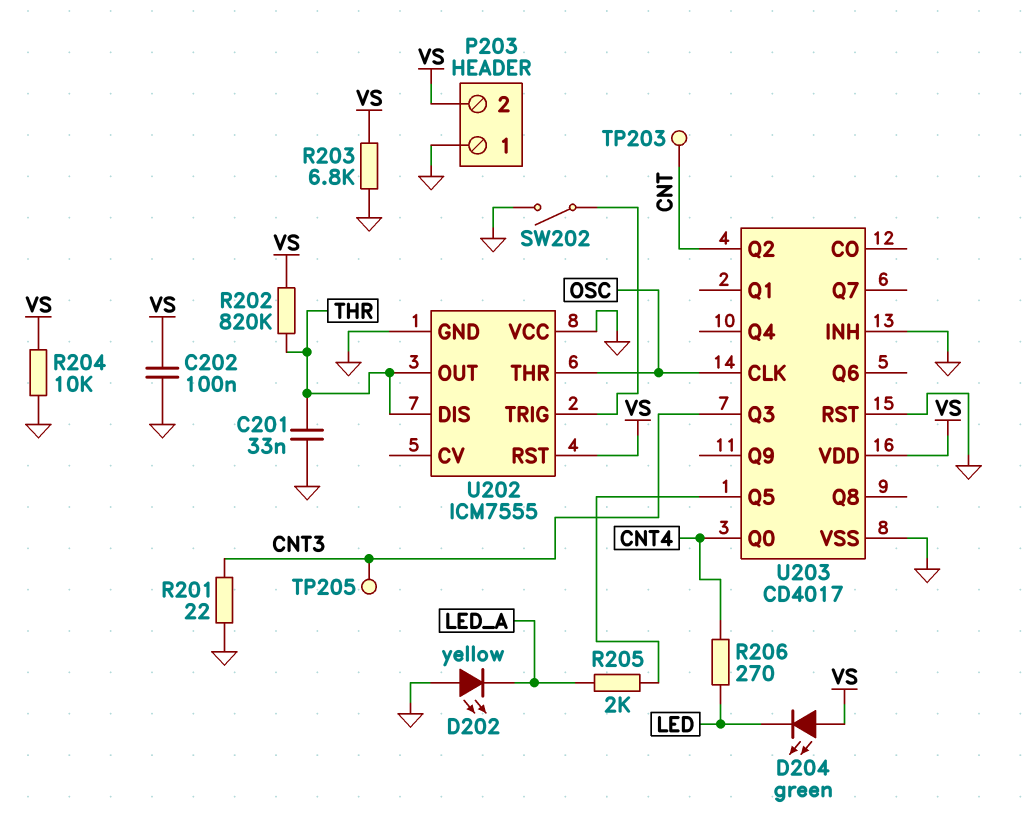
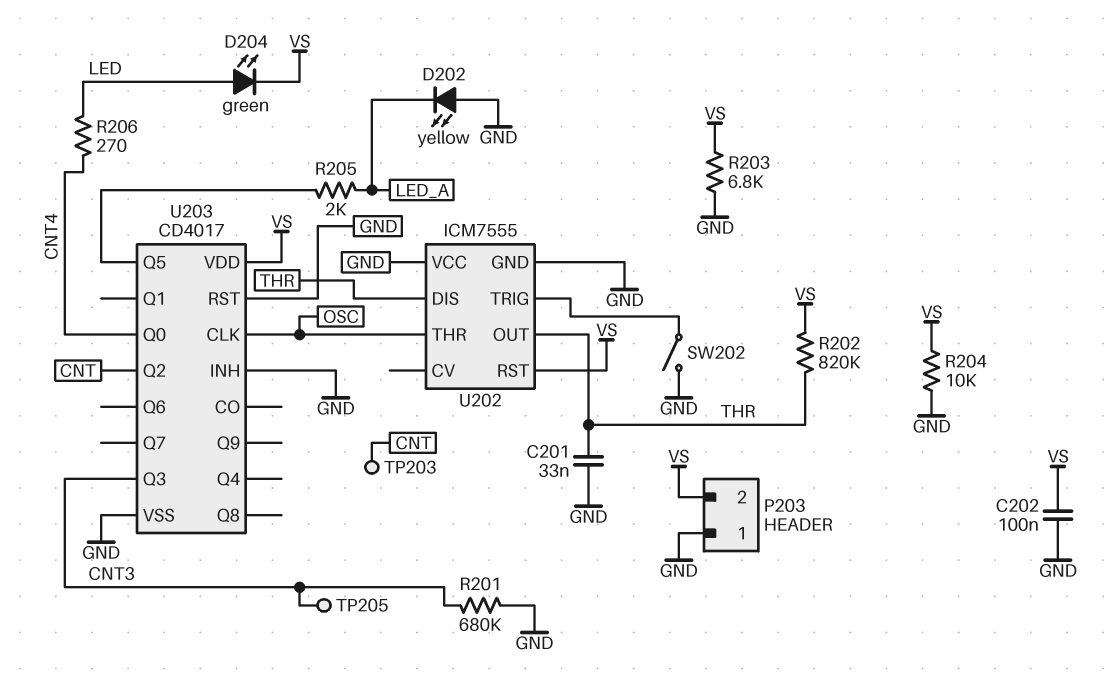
D204: LED green (A VS, K LED) -> LED green (A LED, K VS)
R201: 22 (CNT3, GND) -> 680k (CNT3, GND)

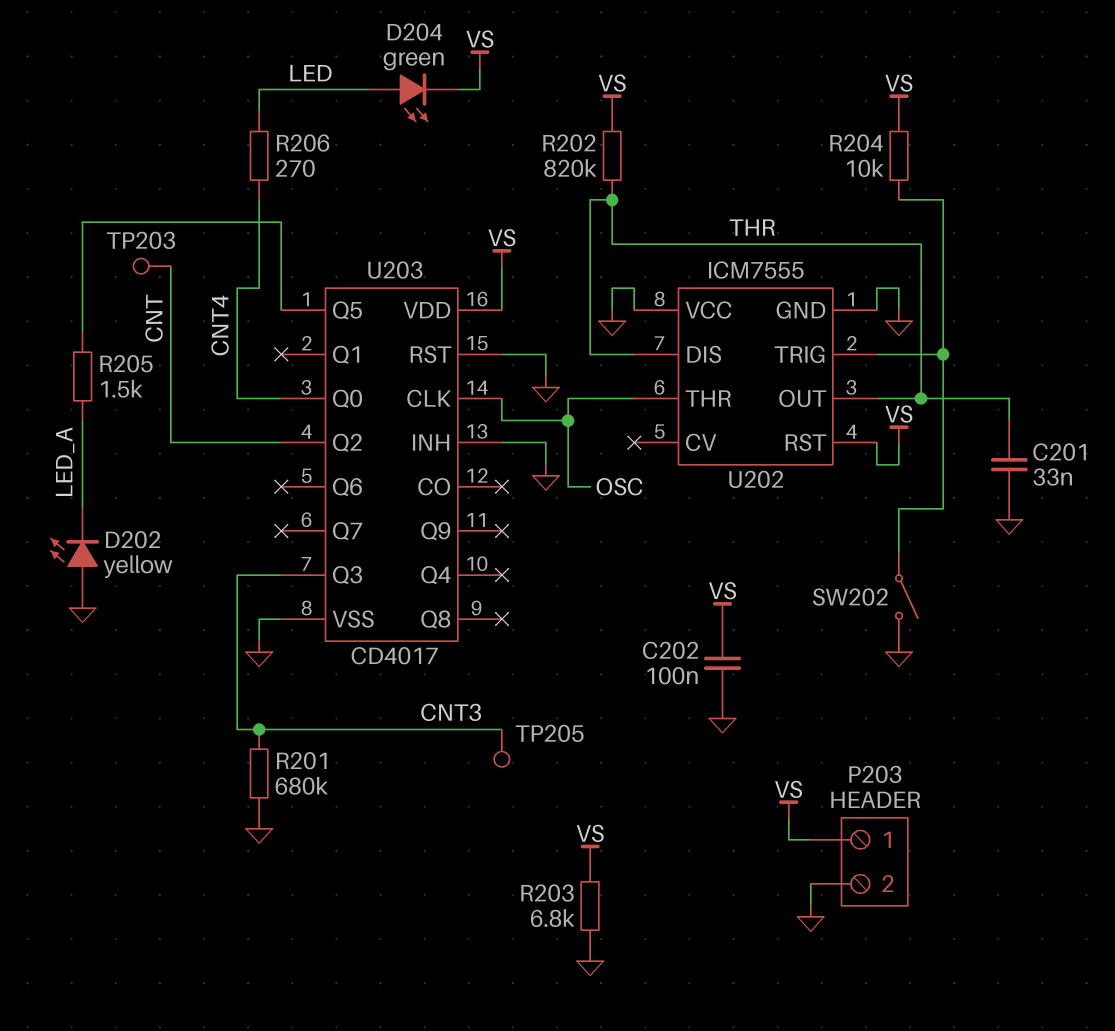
P203 pin 1: GND -> VS
P203 pin 2: VS -> GND
R204: 10k (GND, VS) -> 10k (U202/TRIG, VS)
R205: 2k (LED_A, U203/Q5) -> 1.5k (LED_A, U203/Q5)

